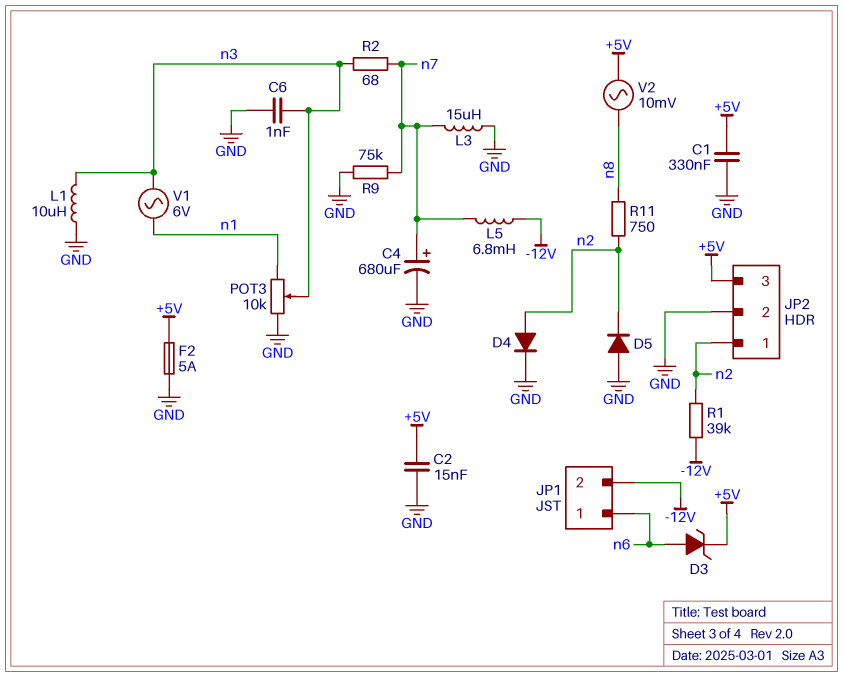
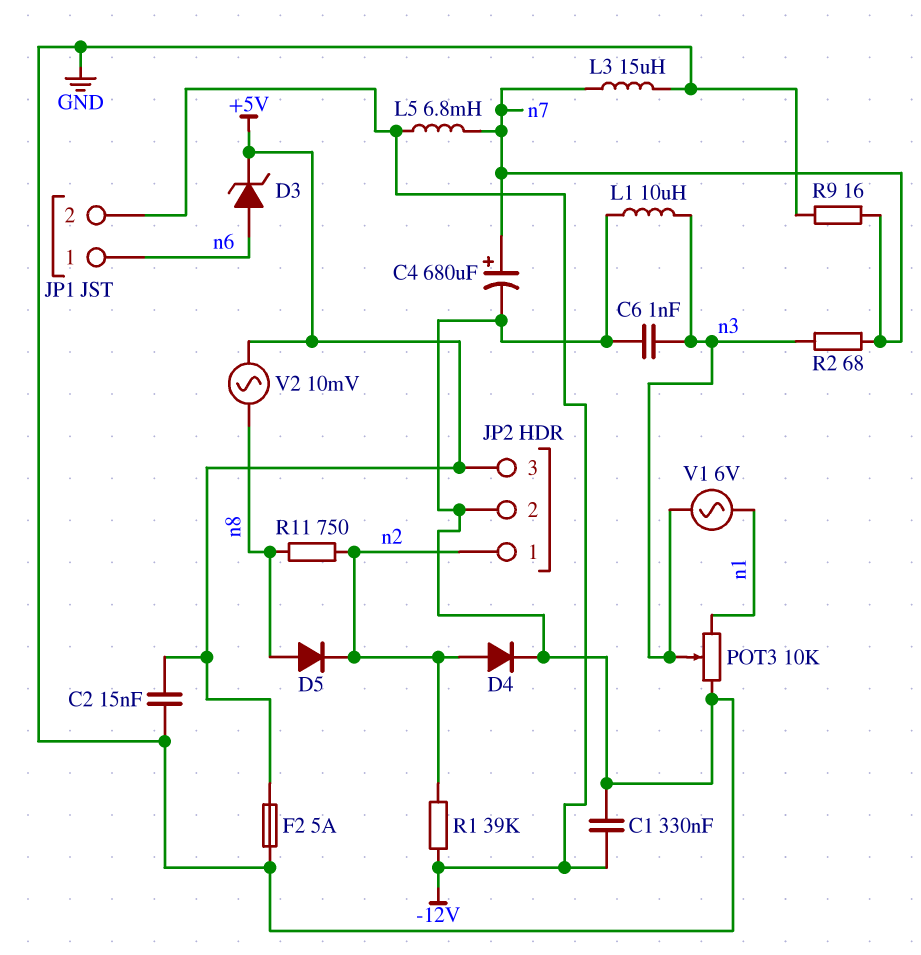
C1: 330nF (+5V, GND) -> 330nF (-12V, GND)
D5: diode (A GND, K n2) -> diode (A n8, K n2)
R9: 75k (GND, n7) -> 16 (GND, n7)

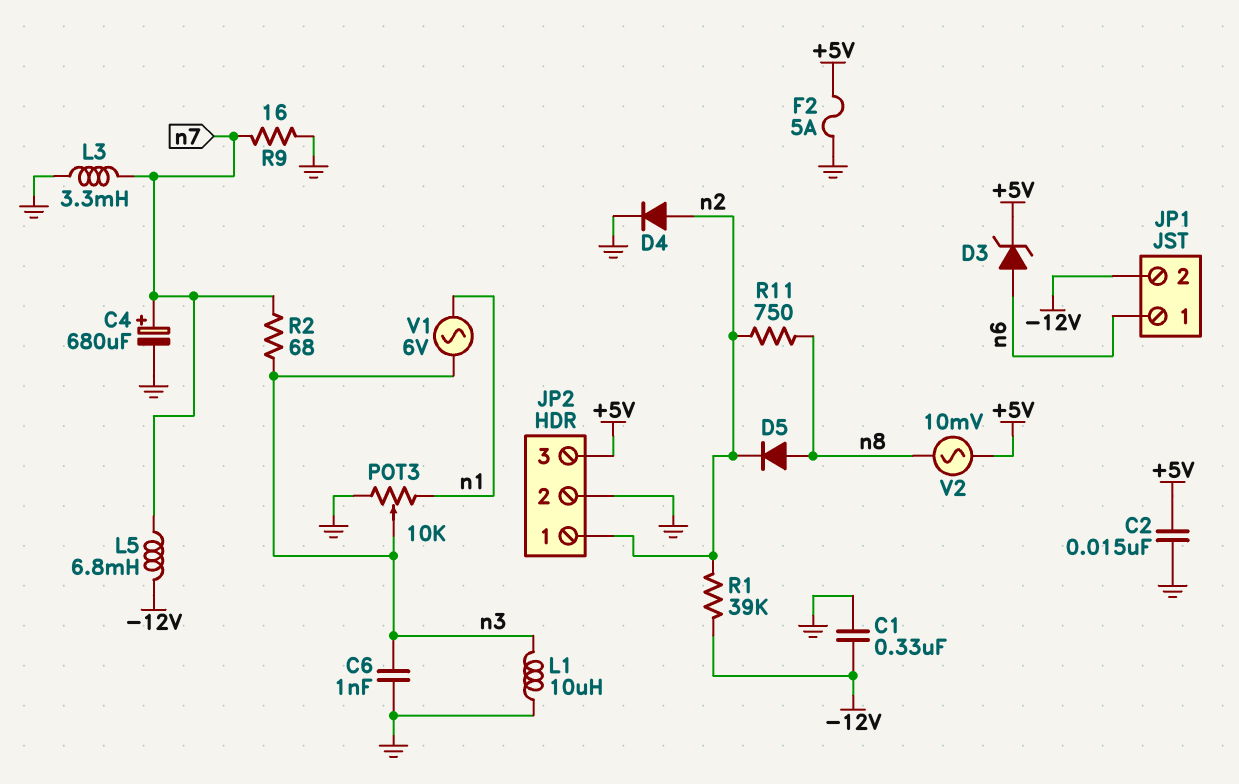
L3: 15uH (GND, n7) -> 3.3mH (GND, n7)

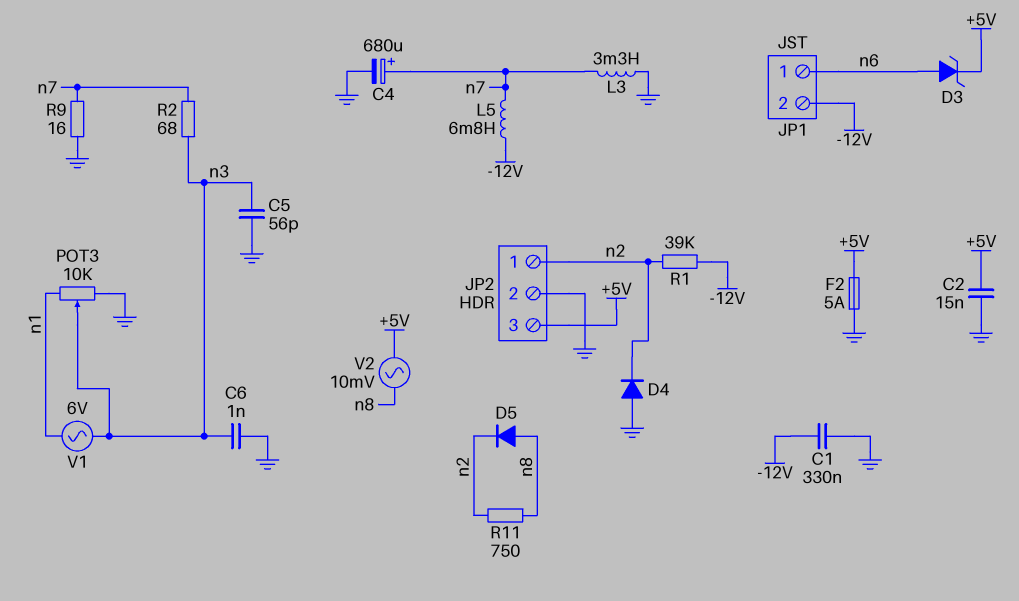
C5: none -> 56pF (GND, n3)
D4: diode (A n2, K GND) -> diode (A GND, K n2)
L1: 10uH (GND, n3) -> none

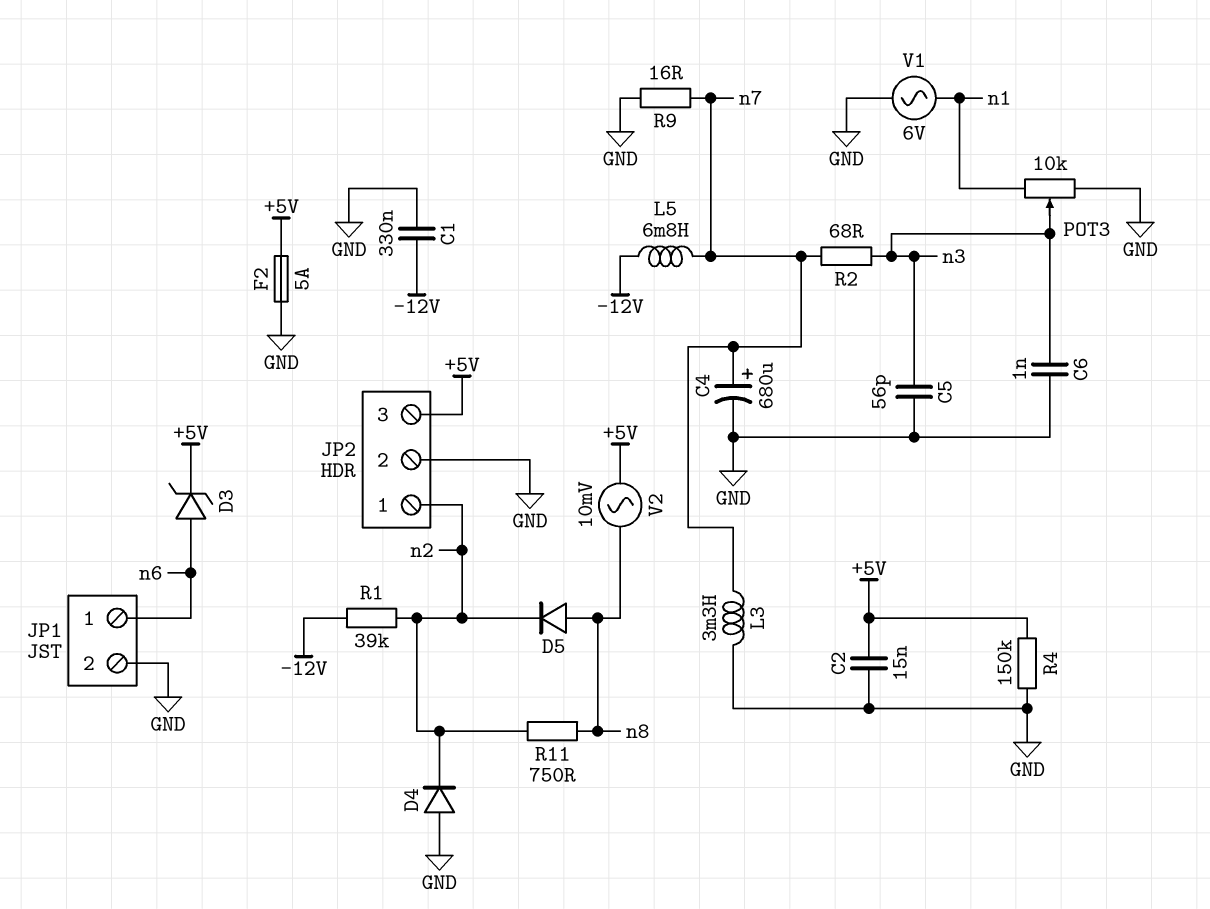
JP1 pin 2: -12V -> GND
R4: none -> 150k (+5V, GND)
V1: AC 6V (n1, n3) -> AC 6V (GND, n1)

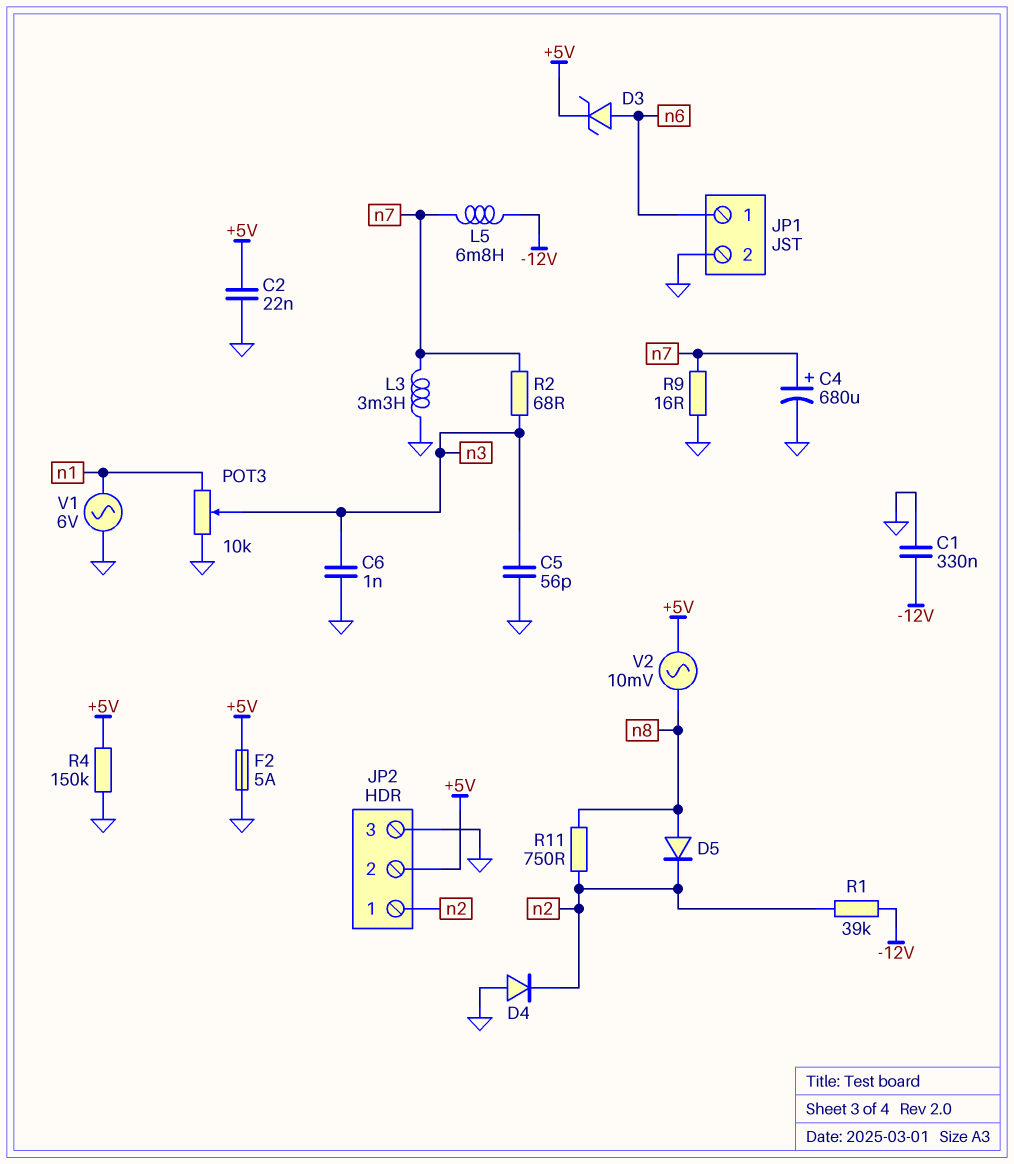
C2: 15nF (+5V, GND) -> 22nF (+5V, GND)
JP2 pin 2: GND -> +5V
JP2 pin 3: +5V -> GND

